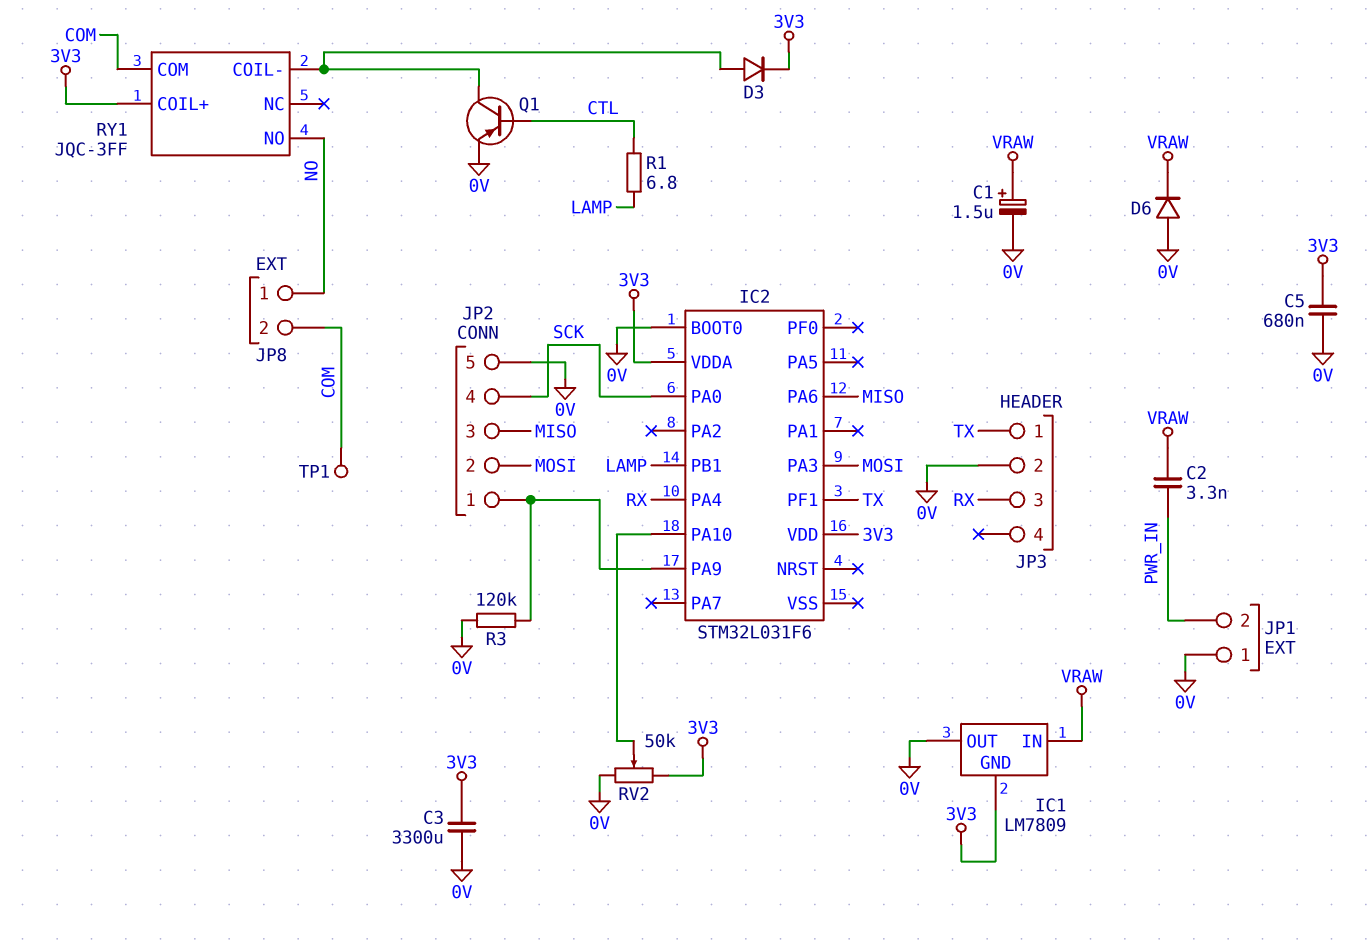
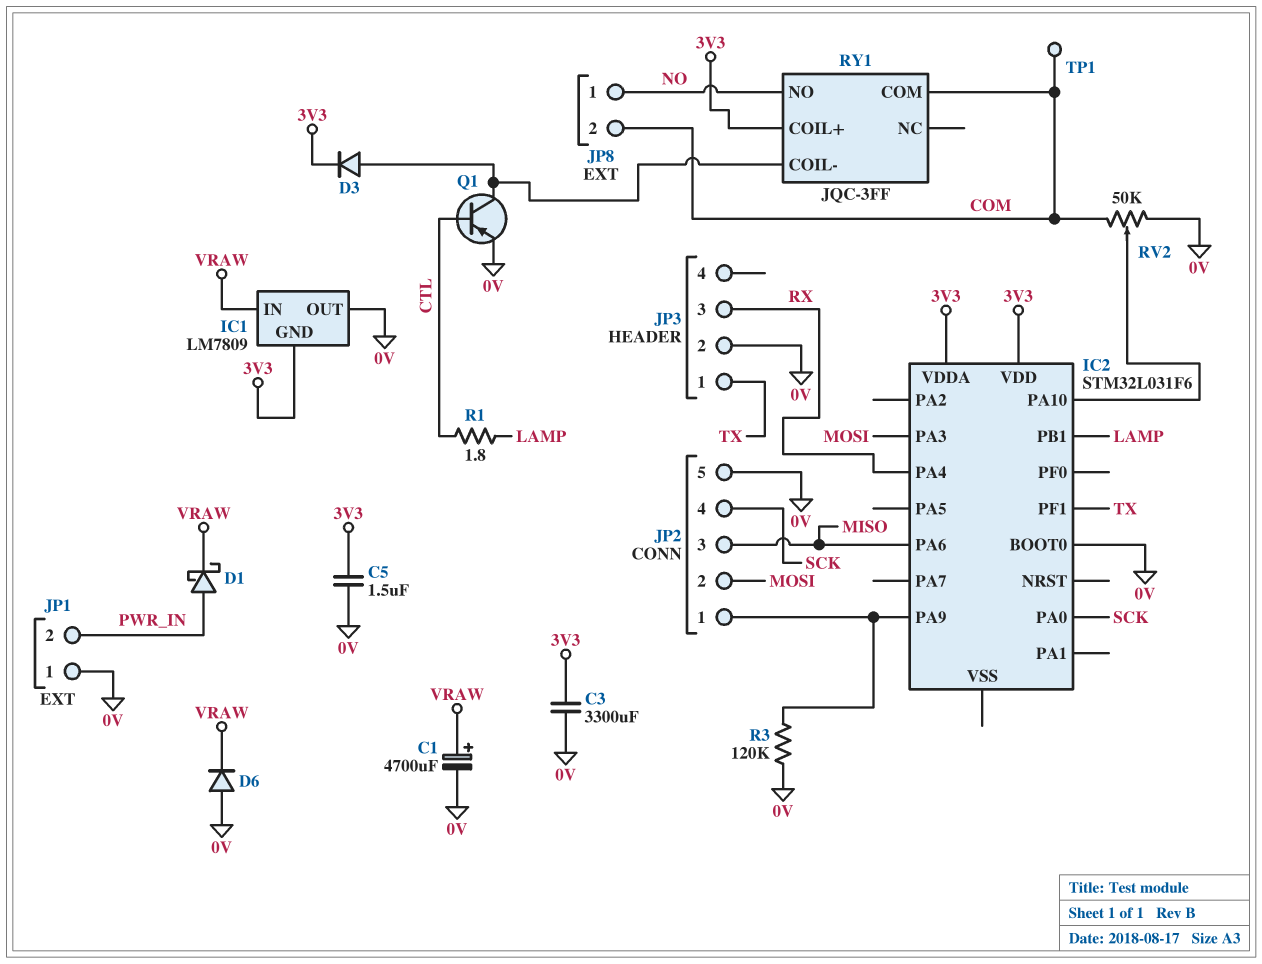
C1: 1.5uF (plus VRAW, minus 0V) -> 4700uF (plus VRAW, minus 0V)
C2: 3.3nF (PWR_IN, VRAW) -> none
C5: 680nF (0V, 3V3) -> 1.5uF (0V, 3V3)
D1: none -> schottky (A PWR_IN, K VRAW)
R1: 6.8 (CTL, LAMP) -> 1.8 (CTL, LAMP)
RV2: 50k (0V, 3V3, wiper IC2/PA10) -> 50k (0V, COM, wiper IC2/PA10)

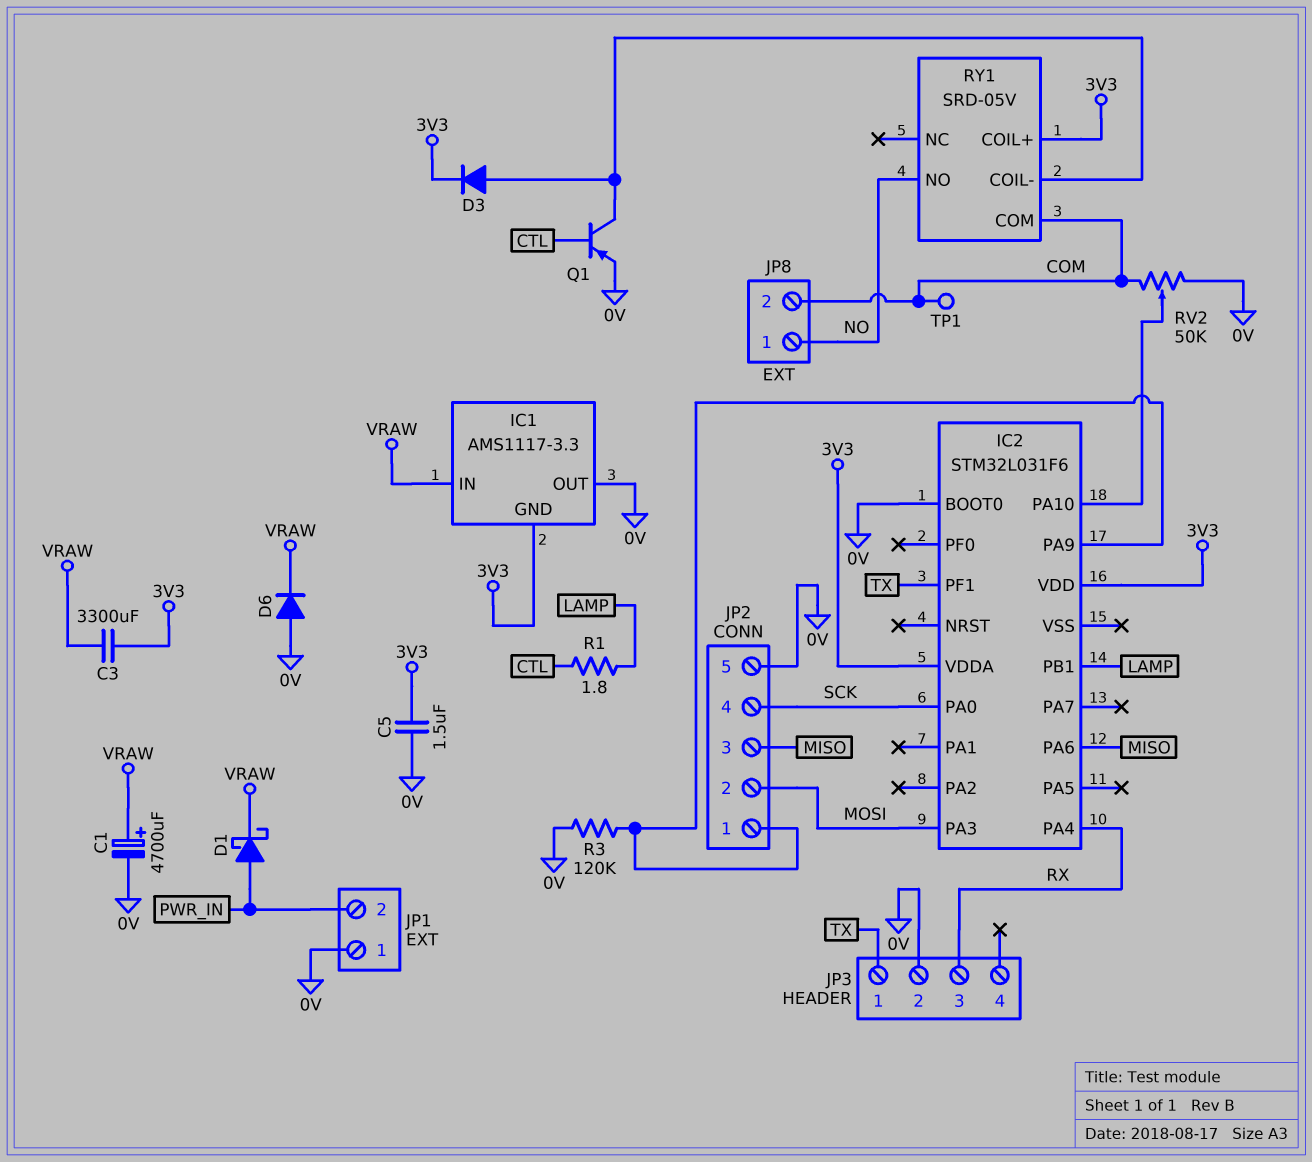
C3: 3300uF (0V, 3V3) -> 3300uF (3V3, VRAW)
IC1: LM7809 -> AMS1117-3.3
RY1: JQC-3FF -> SRD-05V

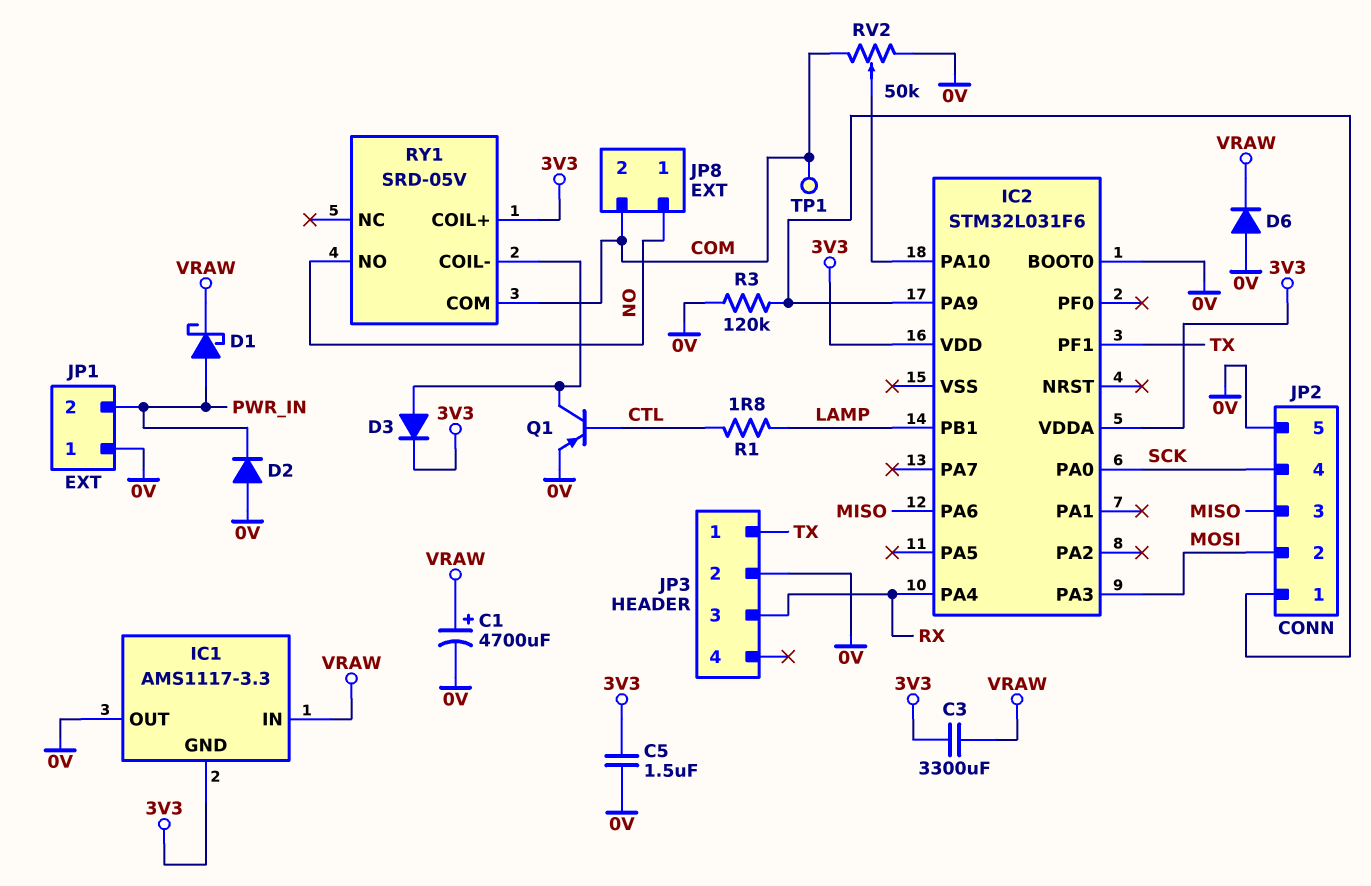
D2: none -> diode (A 0V, K PWR_IN)

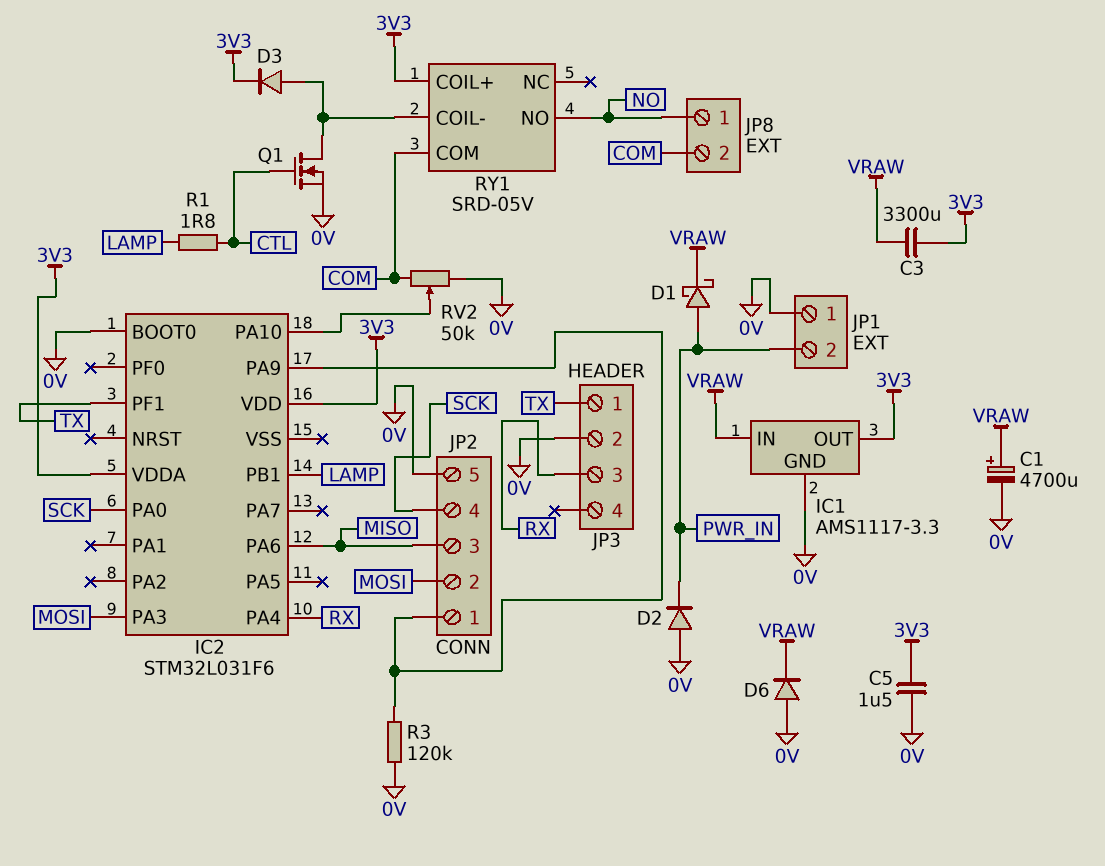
IC1 pin GND: 3V3 -> 0V
IC1 pin OUT: 0V -> 3V3
Q1: PNP (B CTL, C RY1/COIL-, E 0V) -> NMOS (G CTL, D RY1/COIL-, S 0V)
TP1: test point (COM) -> none

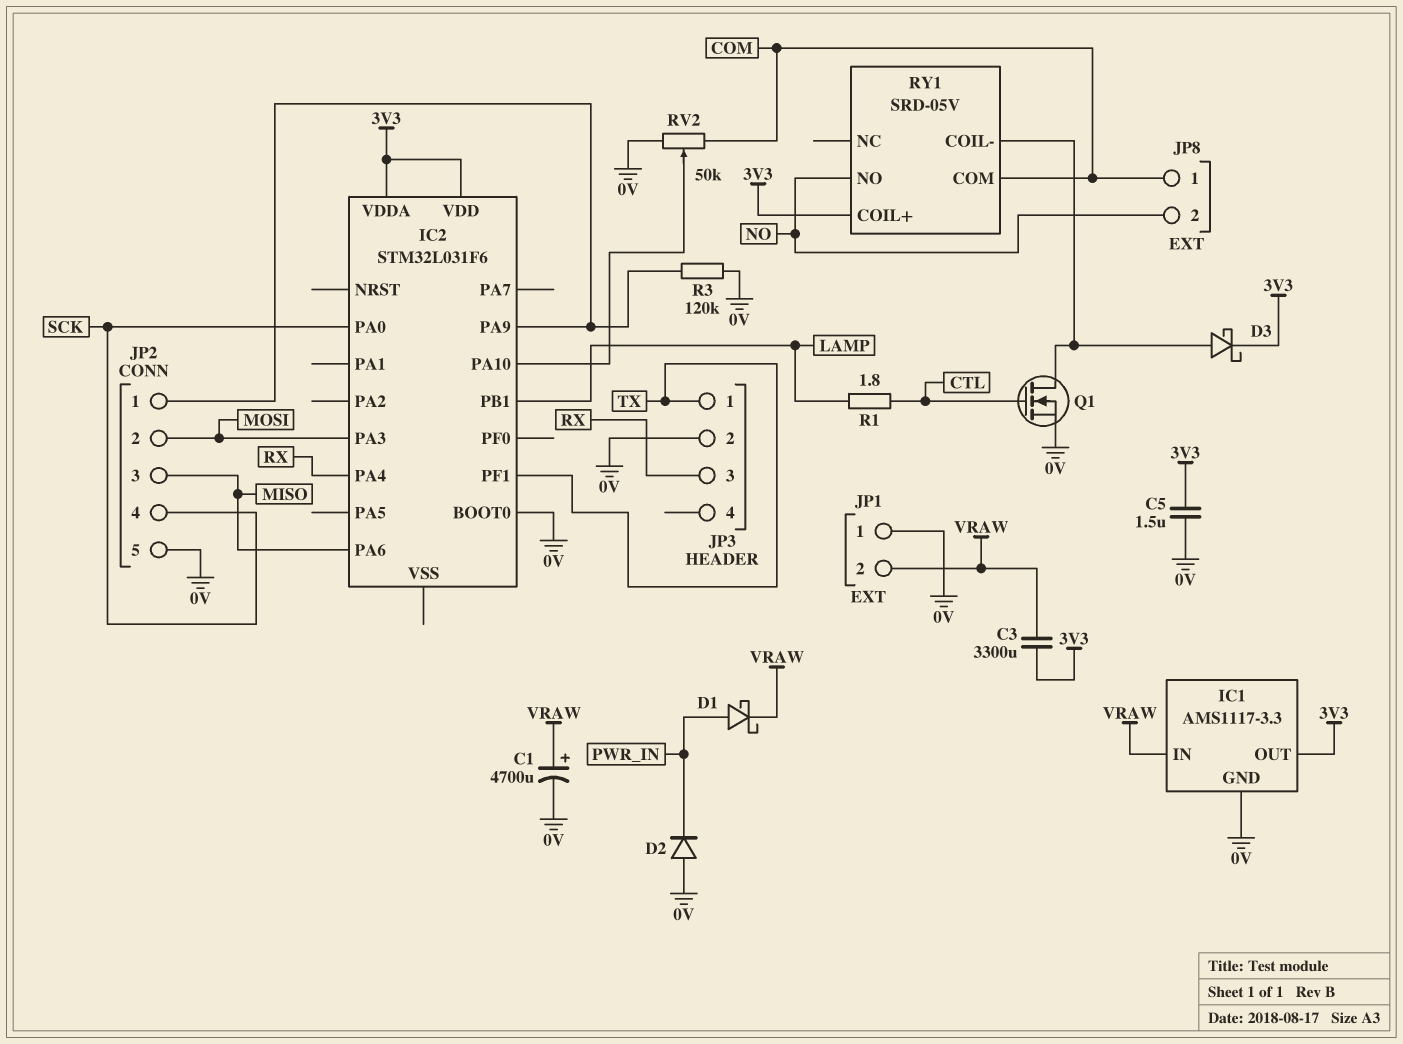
D3: diode (A RY1/COIL-, K 3V3) -> schottky (A RY1/COIL-, K 3V3)
D6: diode (A 0V, K VRAW) -> none
JP1 pin 2: PWR_IN -> VRAW
JP8 pin 1: NO -> COM
JP8 pin 2: COM -> NO

